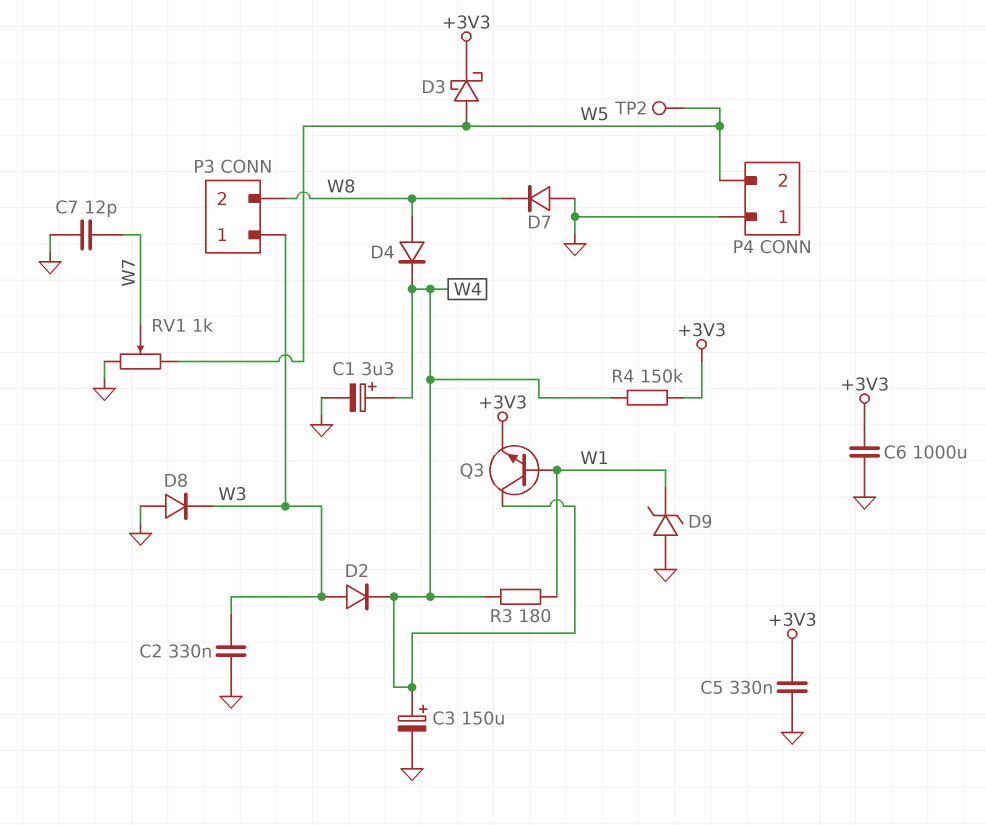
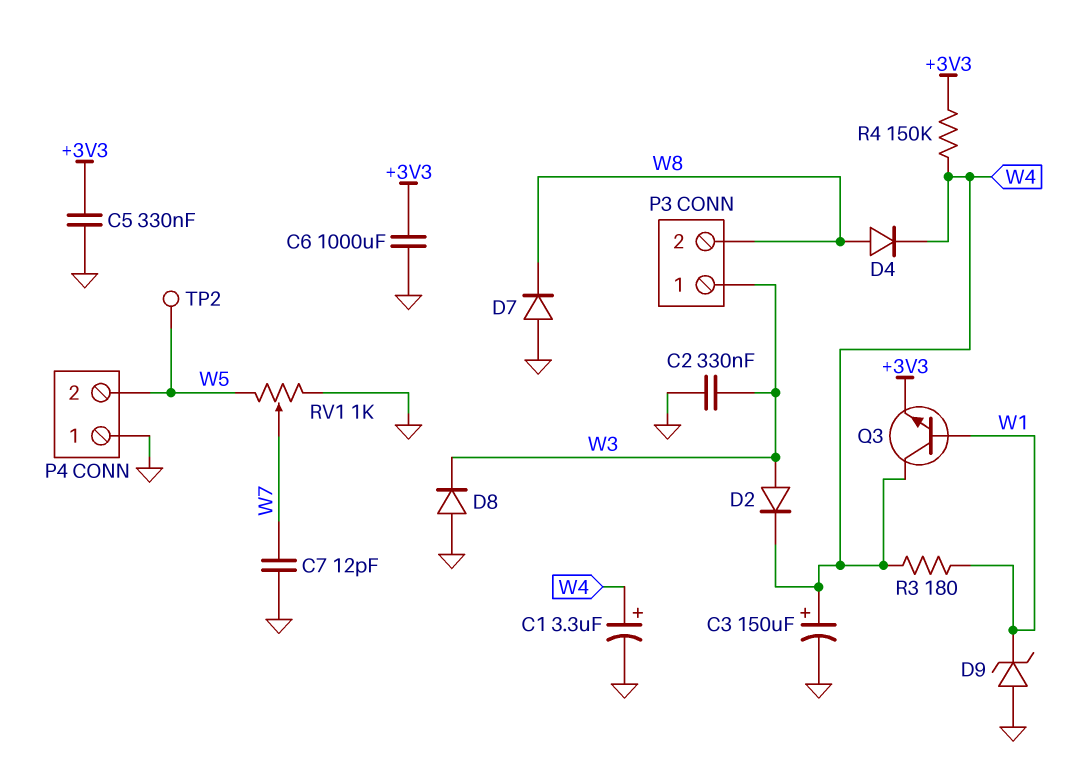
D3: schottky (A W5, K +3V3) -> none

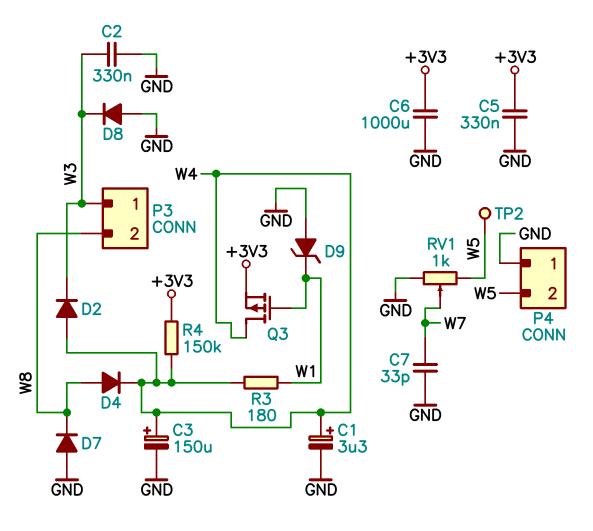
C7: 12pF (GND, W7) -> 33pF (GND, W7)
D2: diode (A W3, K W4) -> diode (A W4, K W3)
Q3: NPN (B W1, C W4, E +3V3) -> PMOS (G W1, D W4, S +3V3)

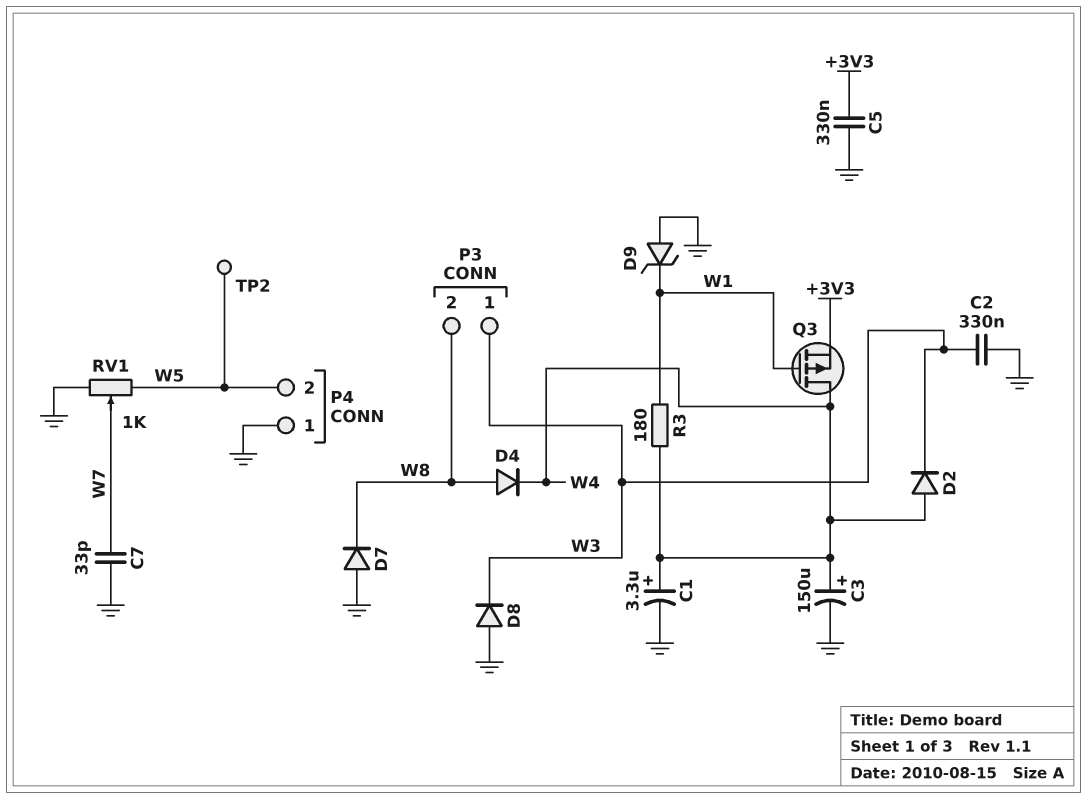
C6: 1000uF (+3V3, GND) -> none
R4: 150k (+3V3, W4) -> none

